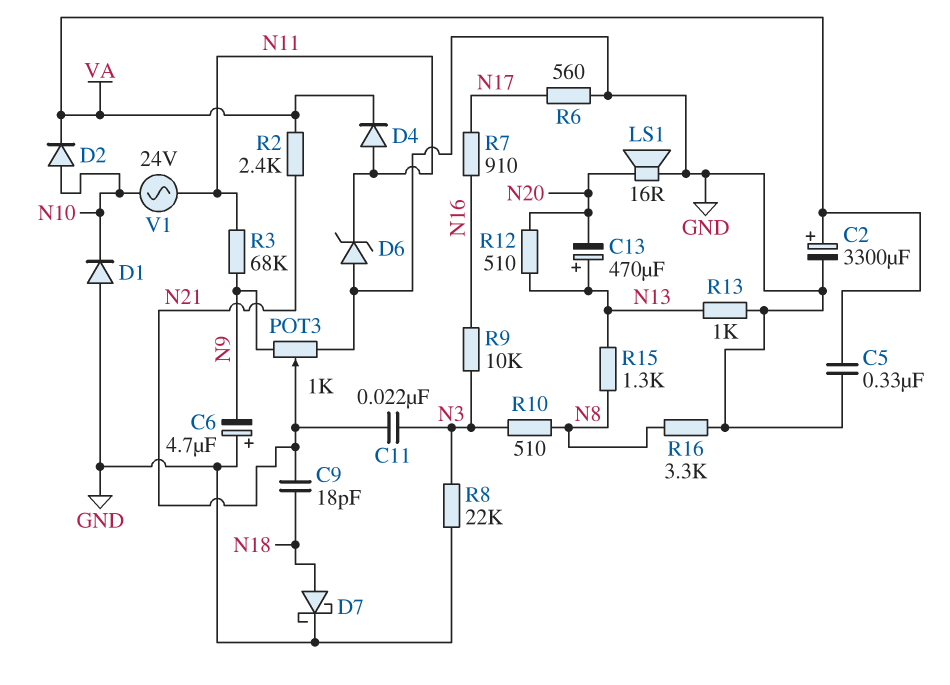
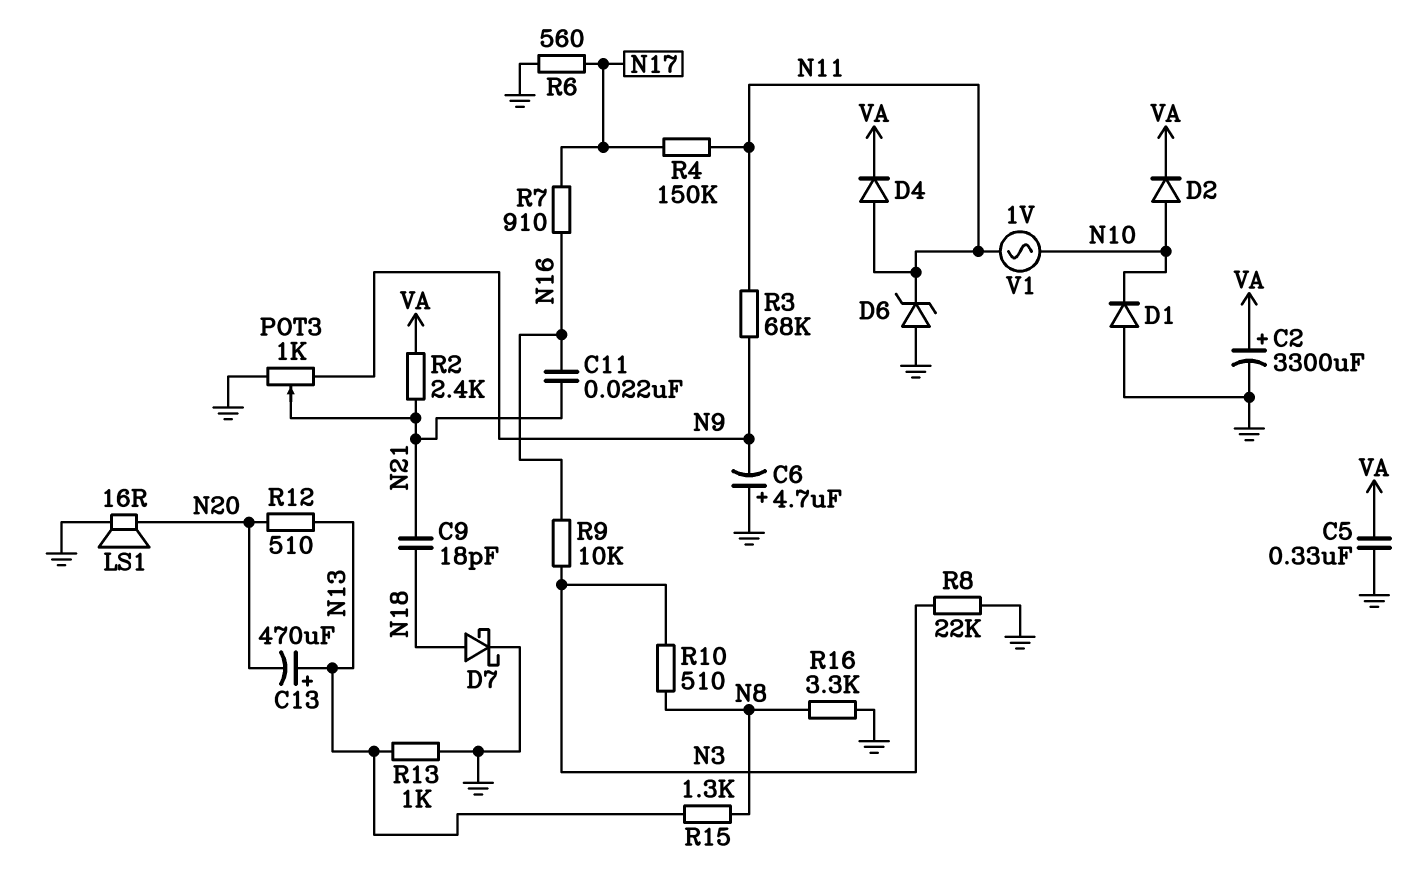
C11: 22nF (N3, N21) -> 22nF (N16, N21)
R4: none -> 150k (N11, N17)
V1: AC 24V (N10, N11) -> AC 1V (N10, N11)

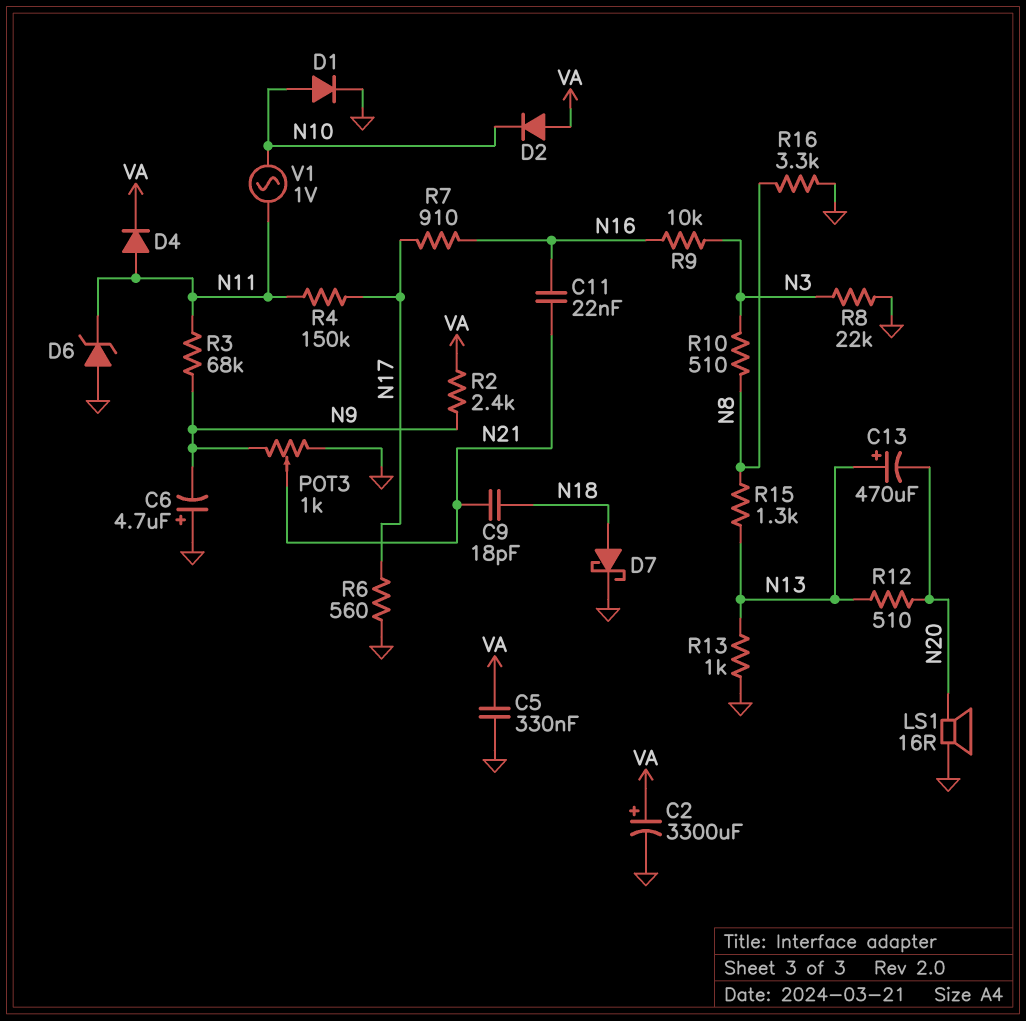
D1: diode (A GND, K N10) -> diode (A N10, K GND)
D2: diode (A N10, K VA) -> diode (A VA, K N10)
R2: 2.4k (N21, VA) -> 2.4k (N9, VA)

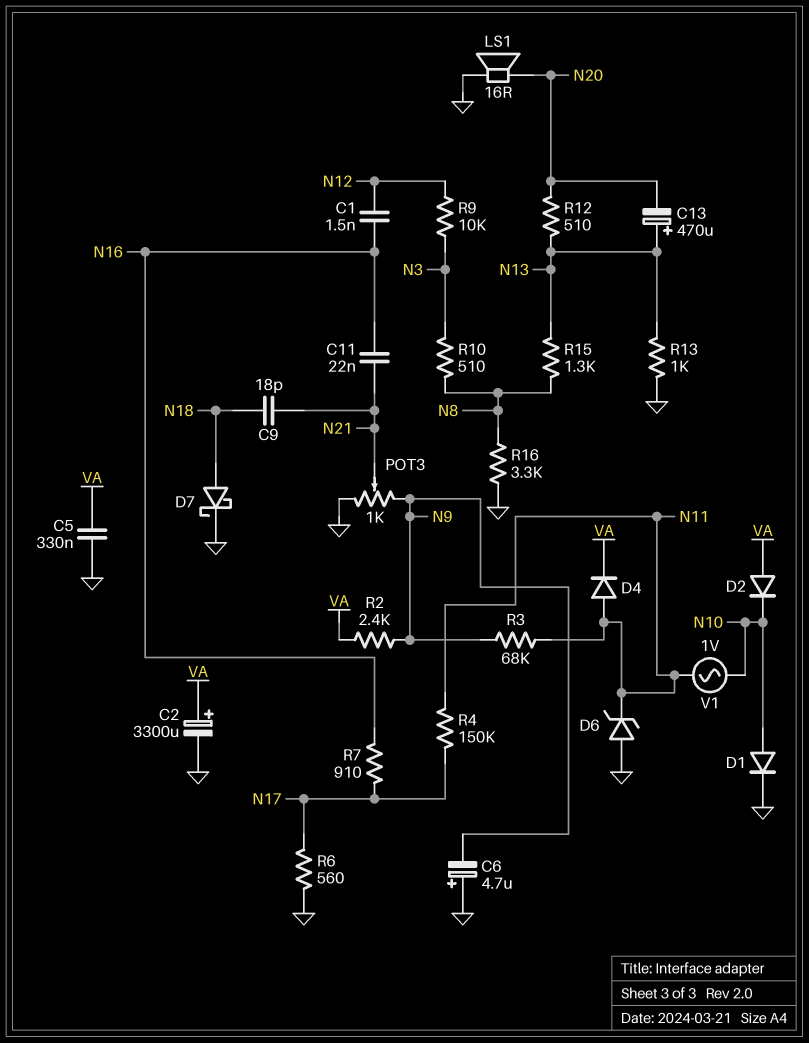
C1: none -> 1.5nF (N12, N16)
R8: 22k (GND, N3) -> none
R9: 10k (N3, N16) -> 10k (N3, N12)

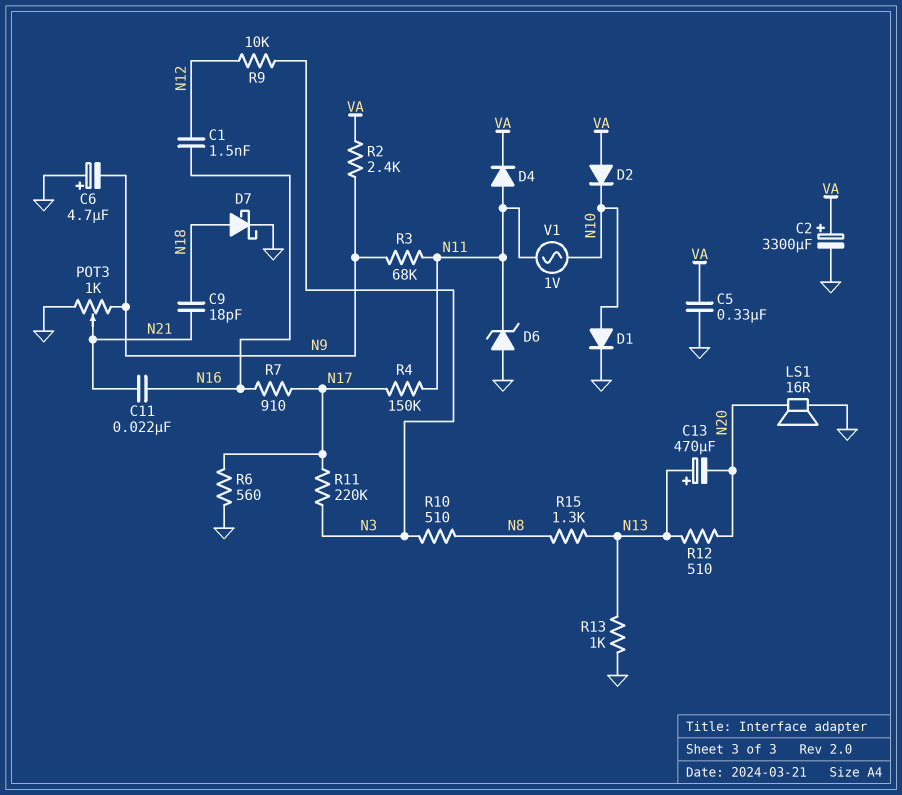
R11: none -> 220k (N3, N17)
R16: 3.3k (GND, N8) -> none

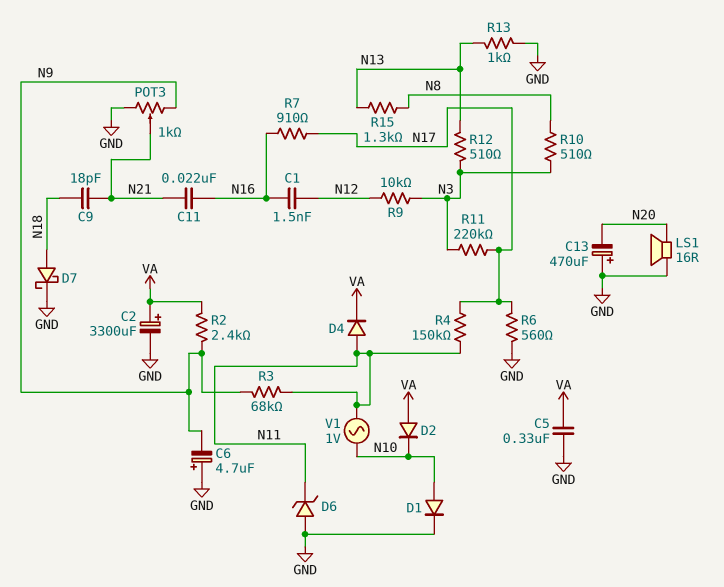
C13: 470uF (plus N13, minus N20) -> 470uF (plus GND, minus N20)
R12: 510 (N13, N20) -> 510 (N3, N13)

